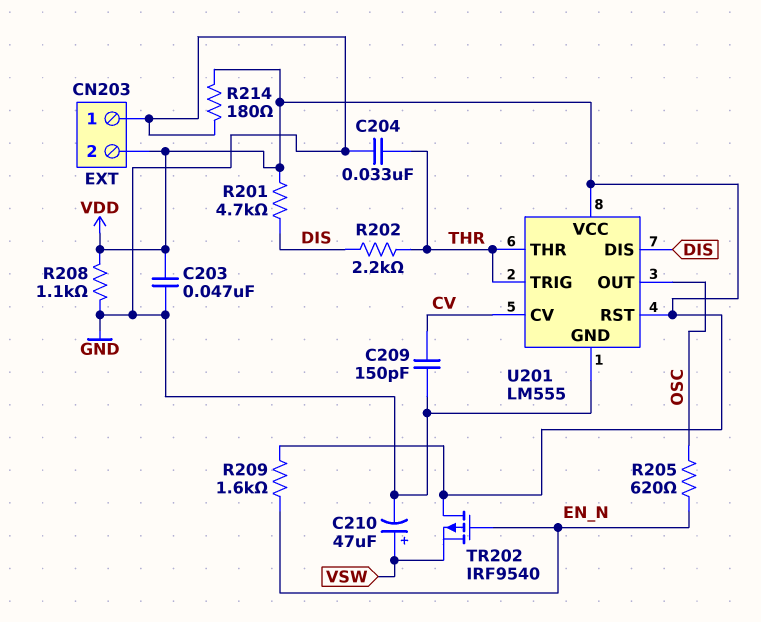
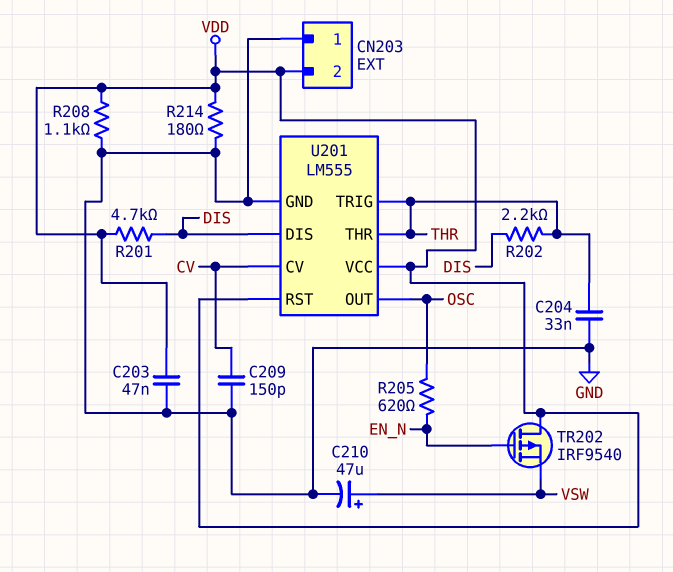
R209: 1.6k (EN_N, VDD) -> none

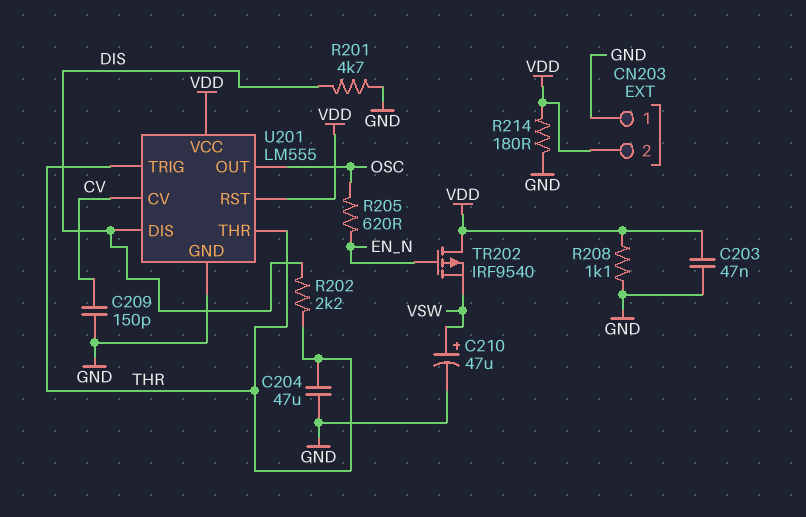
C204: 33nF (GND, THR) -> 47uF (GND, THR)
R201: 4.7k (DIS, VDD) -> 4.7k (DIS, GND)

